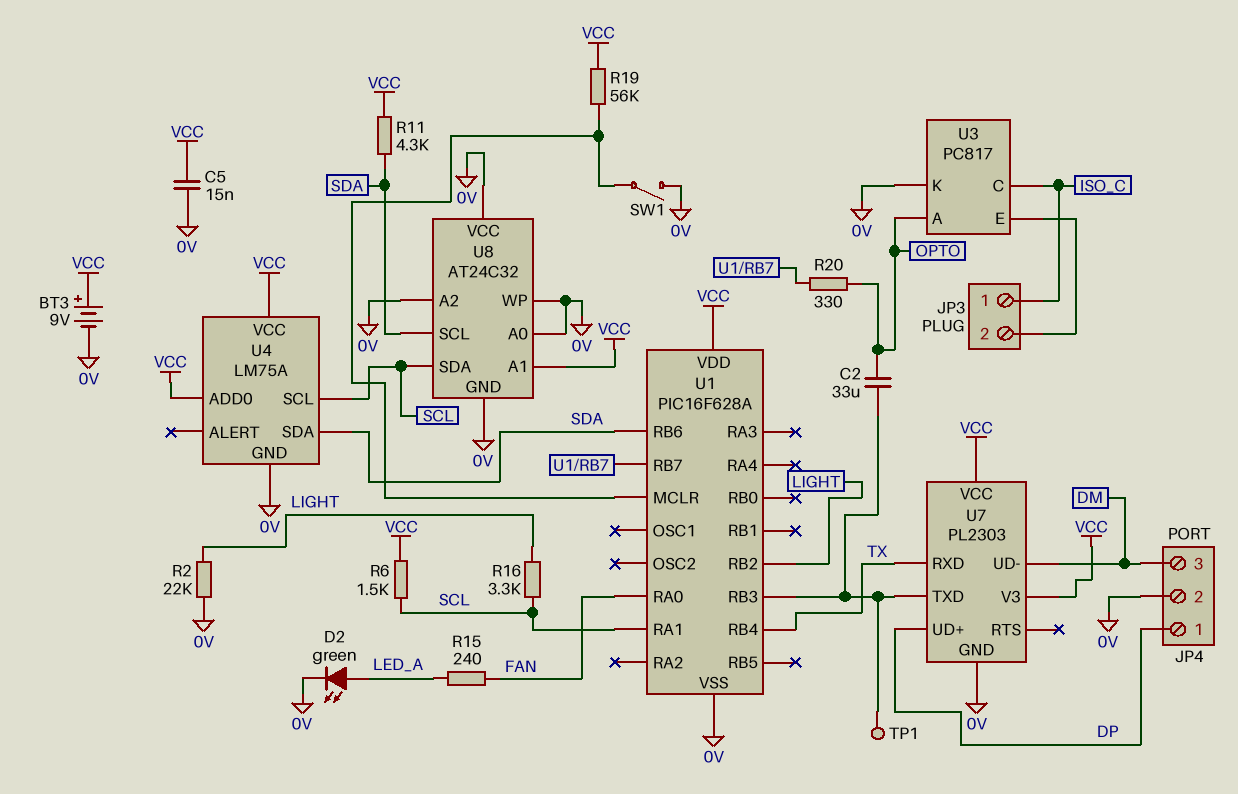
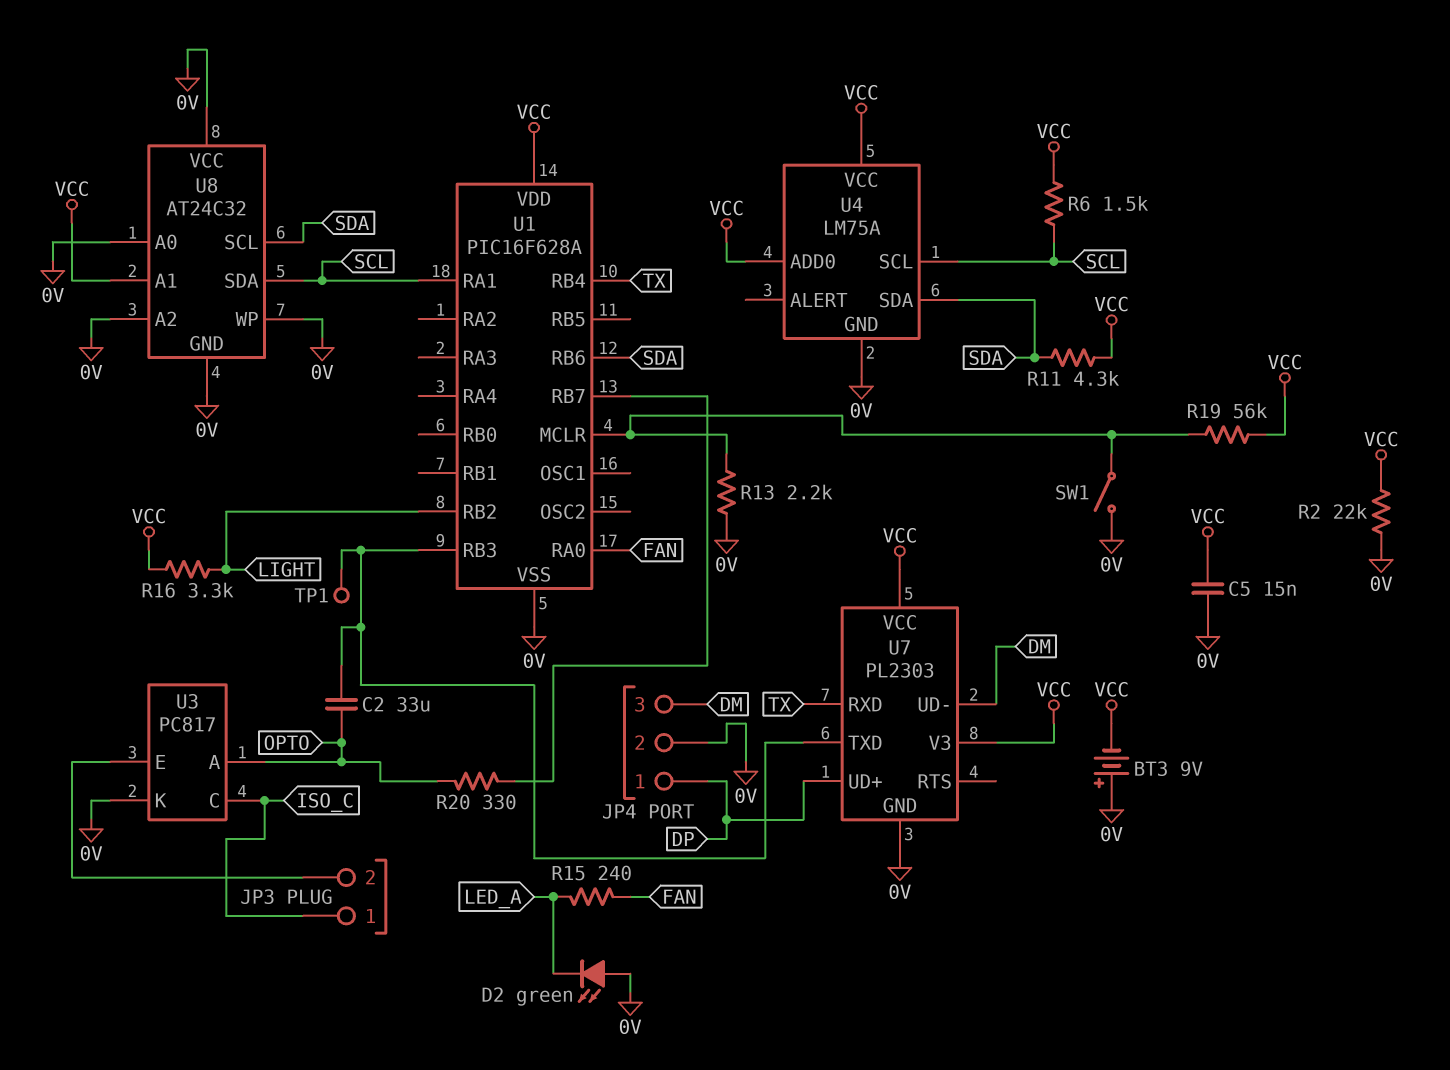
BT3: 9V (plus VCC, minus 0V) -> 9V (plus 0V, minus VCC)
D2: LED green (A LED_A, K 0V) -> LED green (A 0V, K LED_A)
R2: 22k (0V, LIGHT) -> 22k (0V, VCC)
R13: none -> 2.2k (0V, U1/MCLR)
R16: 3.3k (LIGHT, SCL) -> 3.3k (LIGHT, VCC)

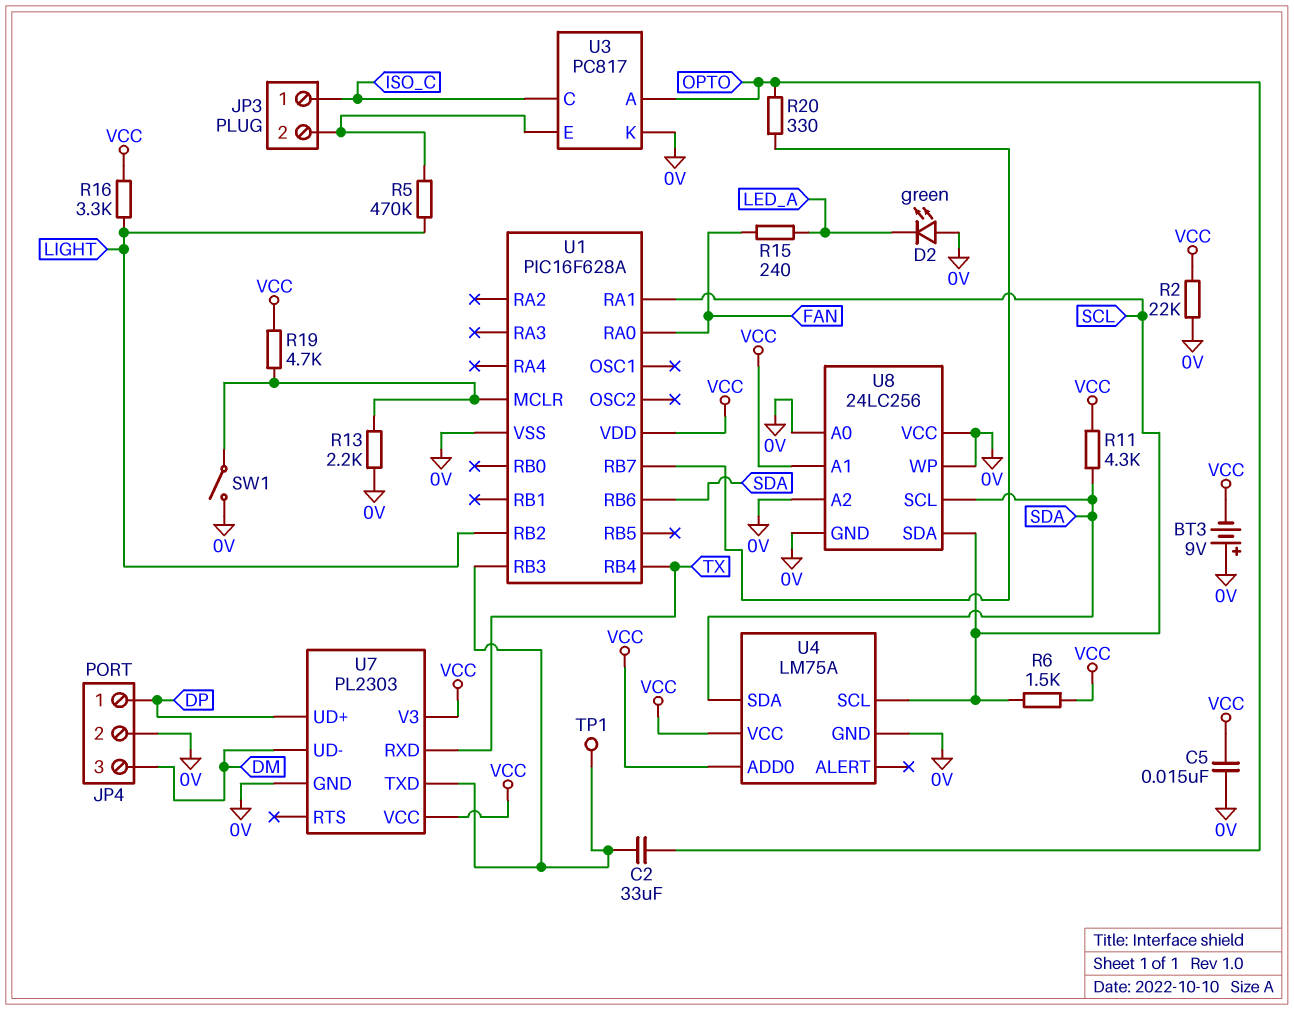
R5: none -> 470k (JP3/2, LIGHT)
R19: 56k (U1/MCLR, VCC) -> 4.7k (U1/MCLR, VCC)
U8: AT24C32 -> 24LC256

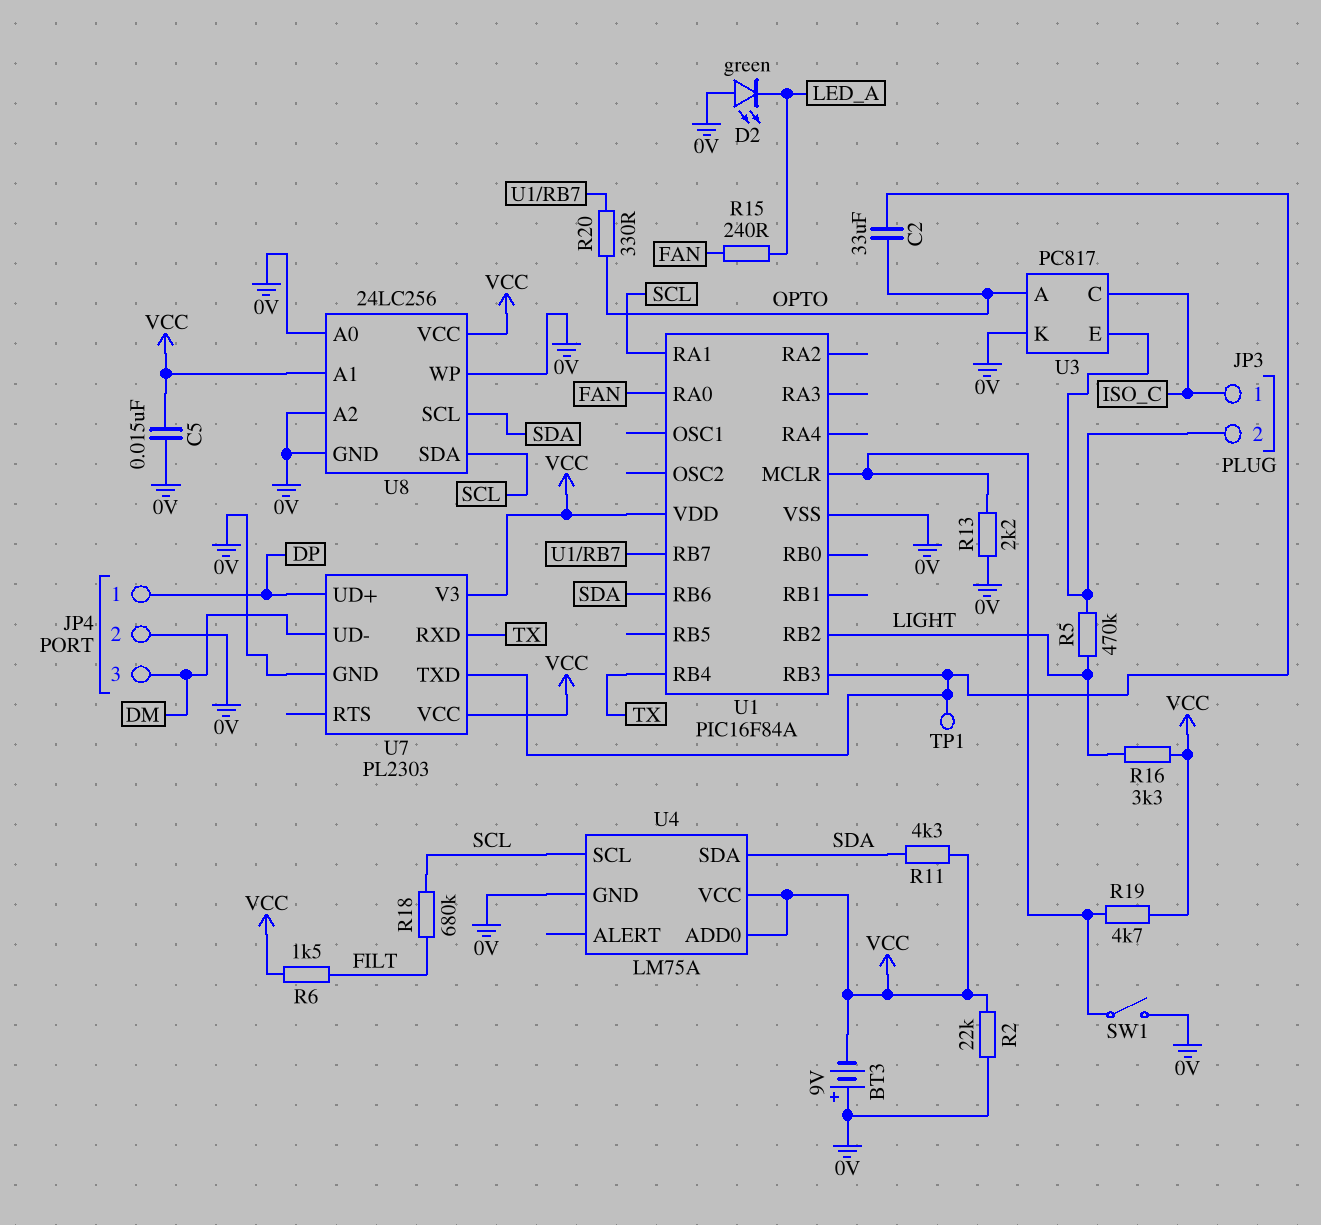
R6: 1.5k (SCL, VCC) -> 1.5k (FILT, VCC)
R18: none -> 680k (FILT, SCL)
U1: PIC16F628A -> PIC16F84A
U8 pin VCC: 0V -> VCC

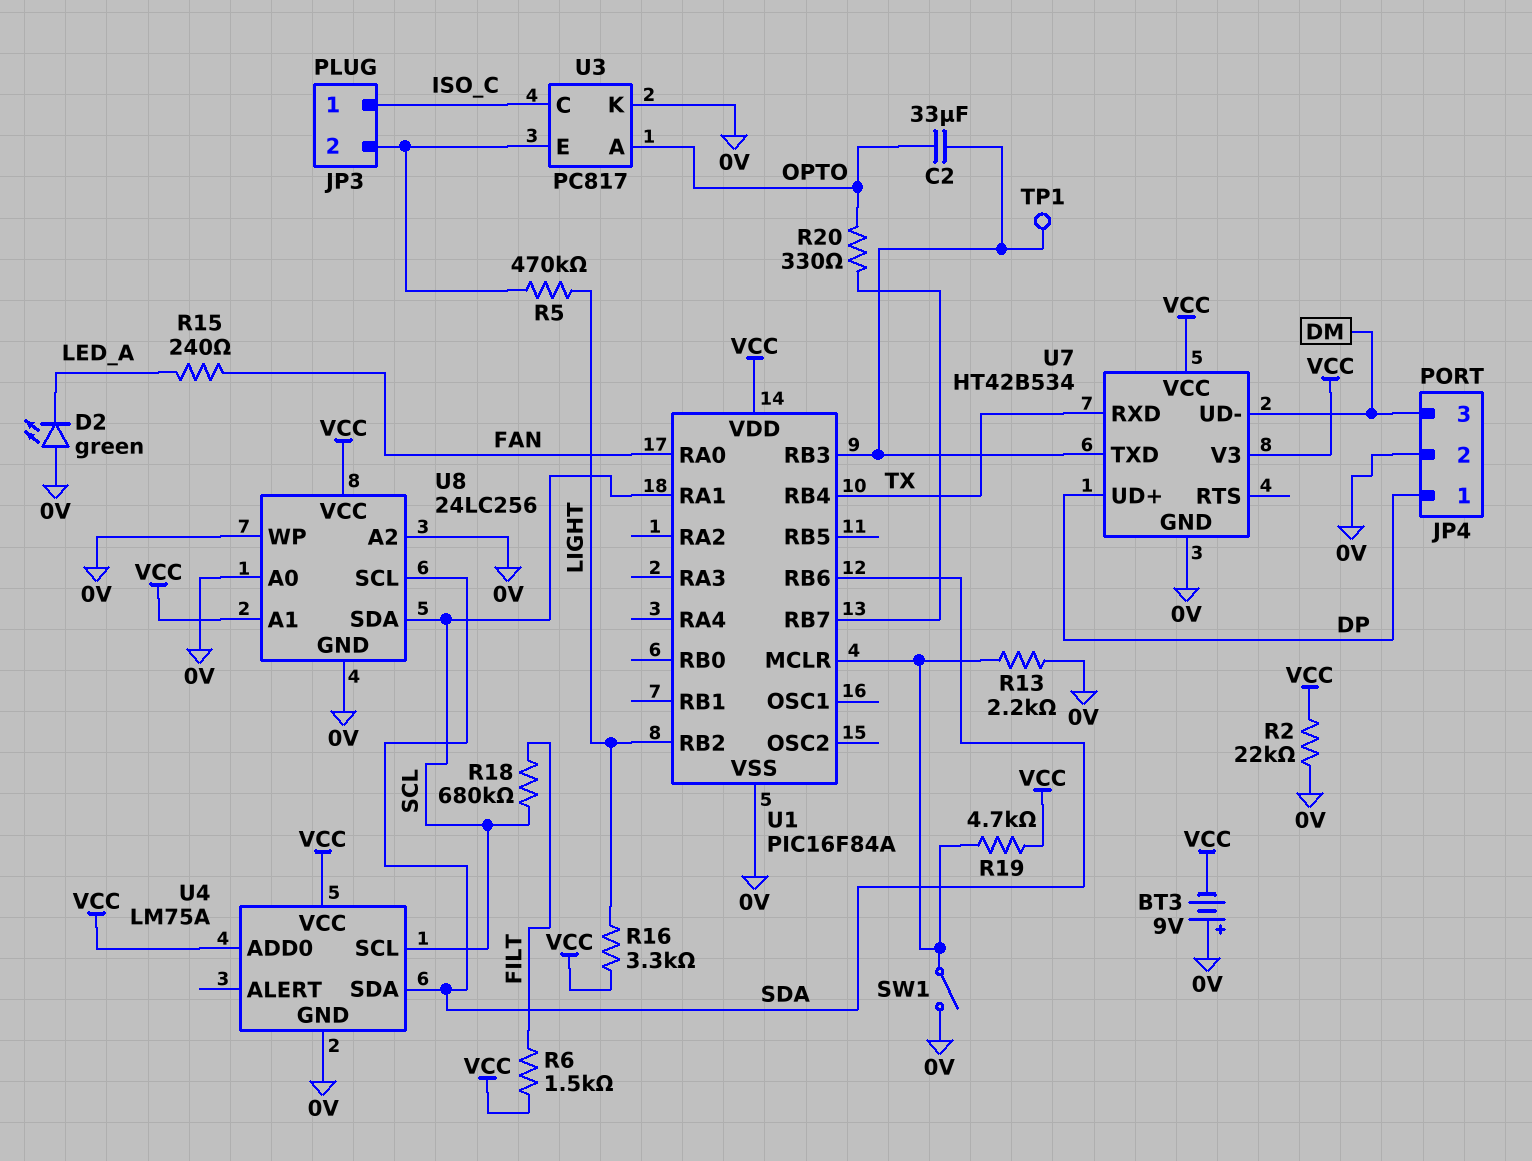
C5: 15nF (0V, VCC) -> none
R11: 4.3k (SDA, VCC) -> none
U7: PL2303 -> HT42B534

